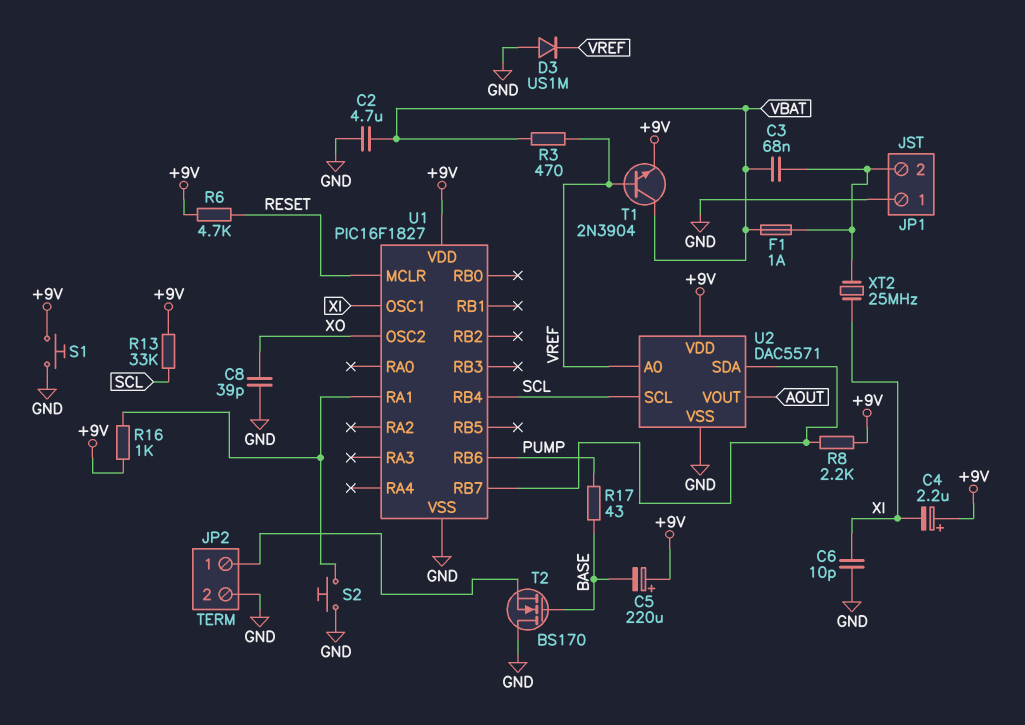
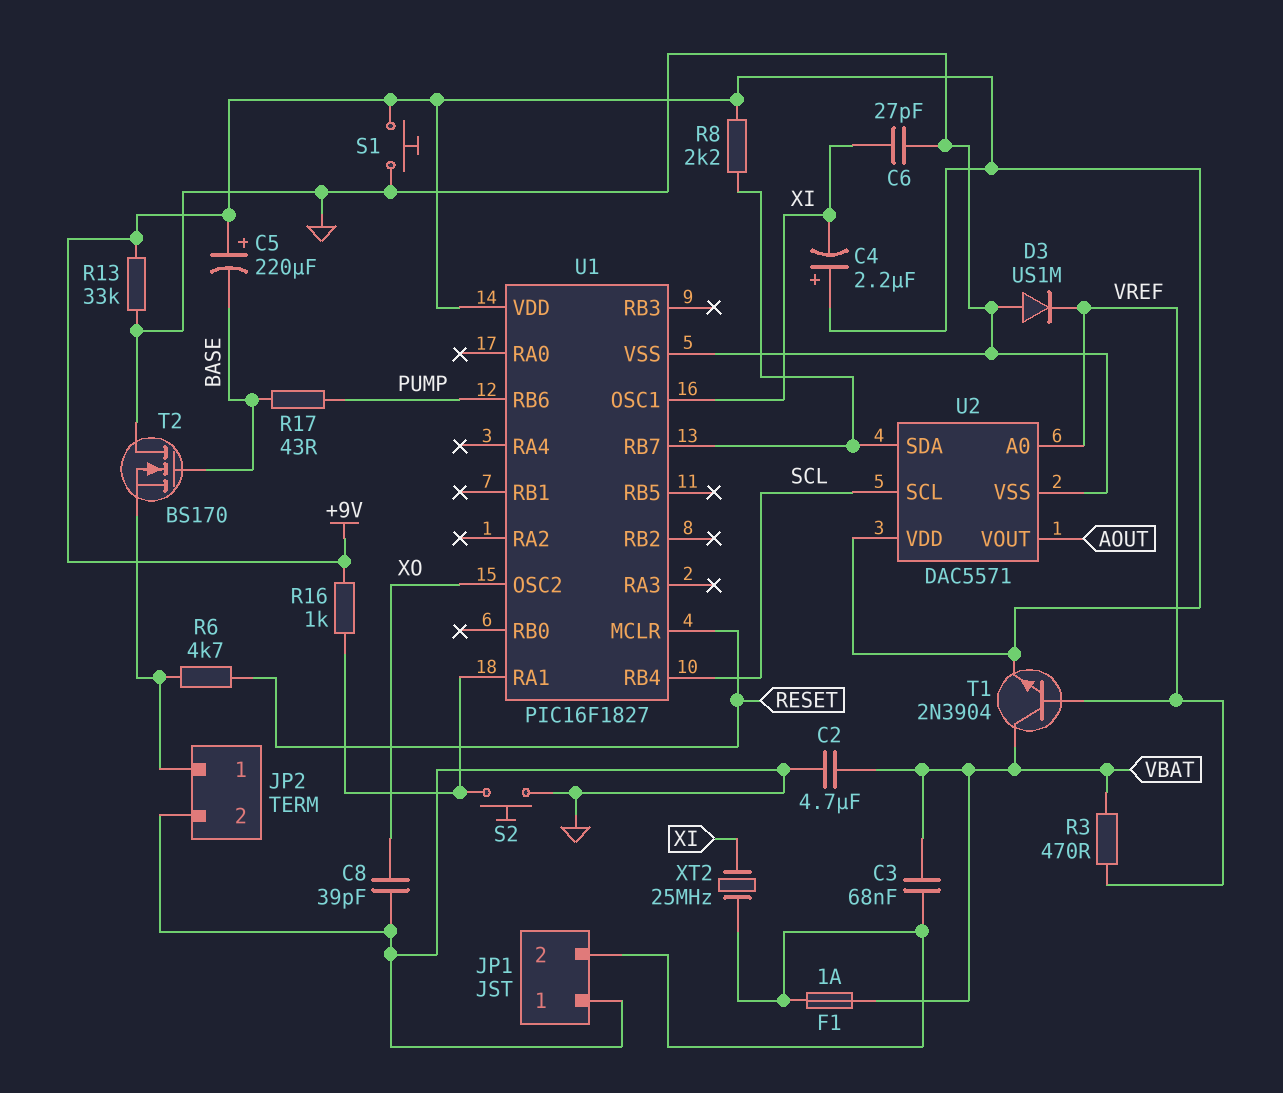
C6: 10pF (GND, XI) -> 27pF (GND, XI)
R6: 4.7k (+9V, RESET) -> 4.7k (JP2/1, RESET)
R13: 33k (+9V, SCL) -> 33k (+9V, GND)

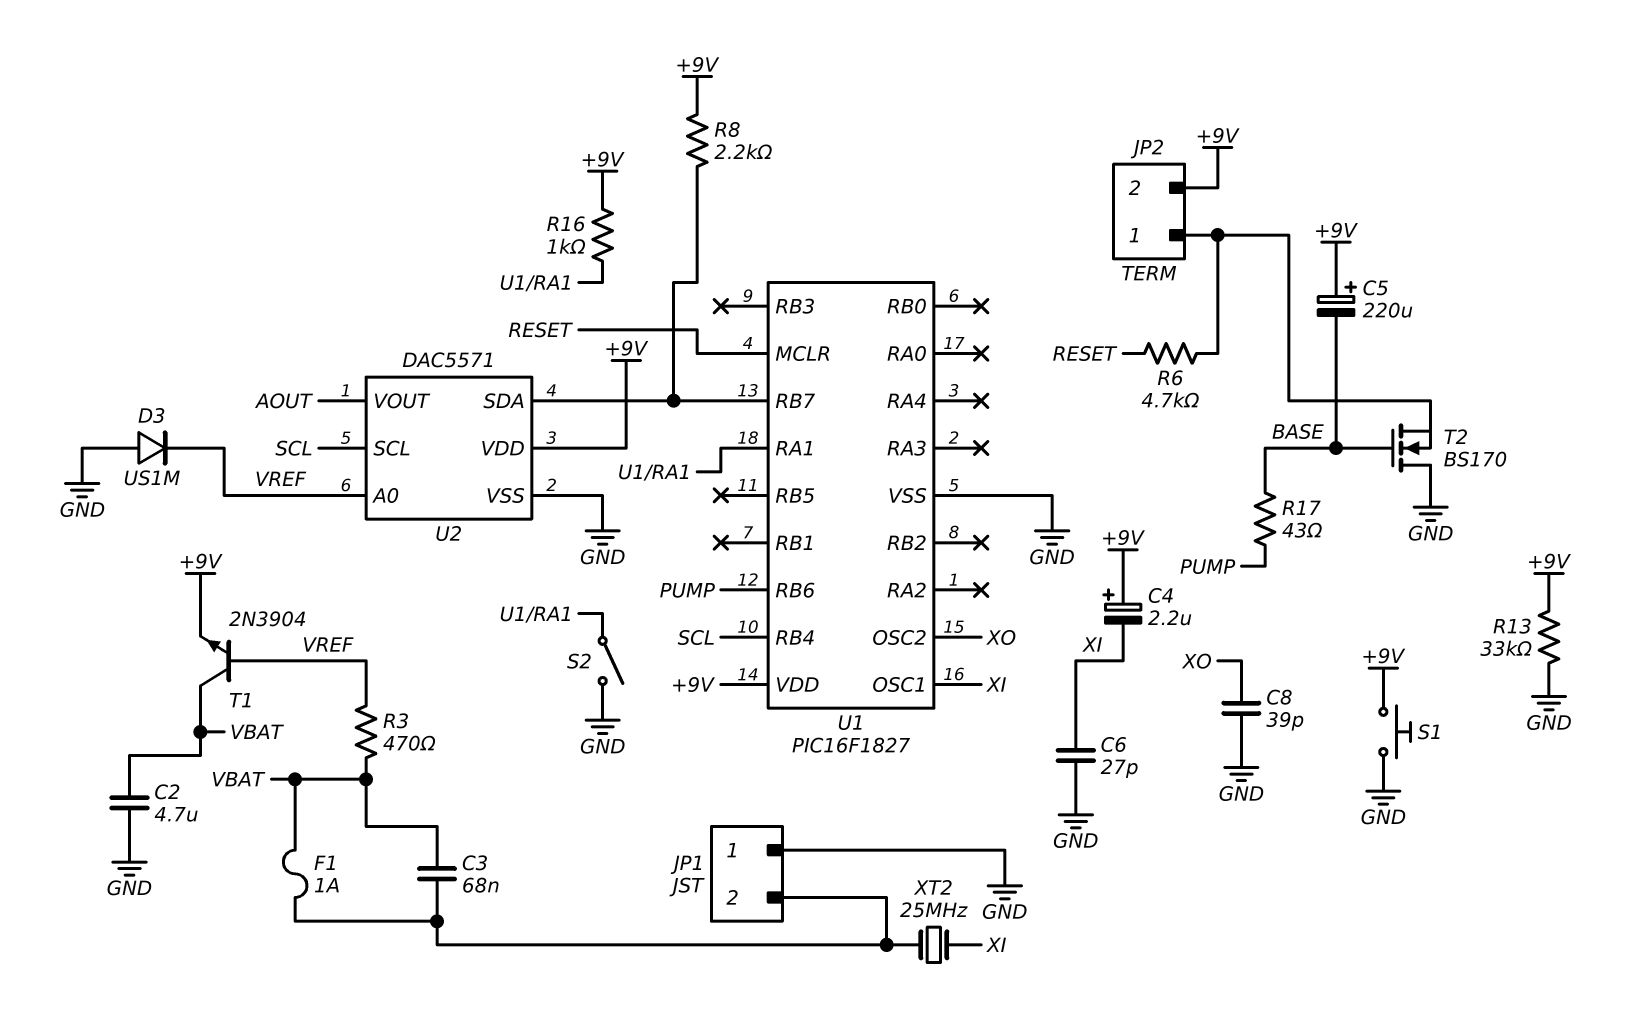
JP2 pin 2: GND -> +9V
S2: button (GND, U1/RA1) -> switch (GND, U1/RA1)

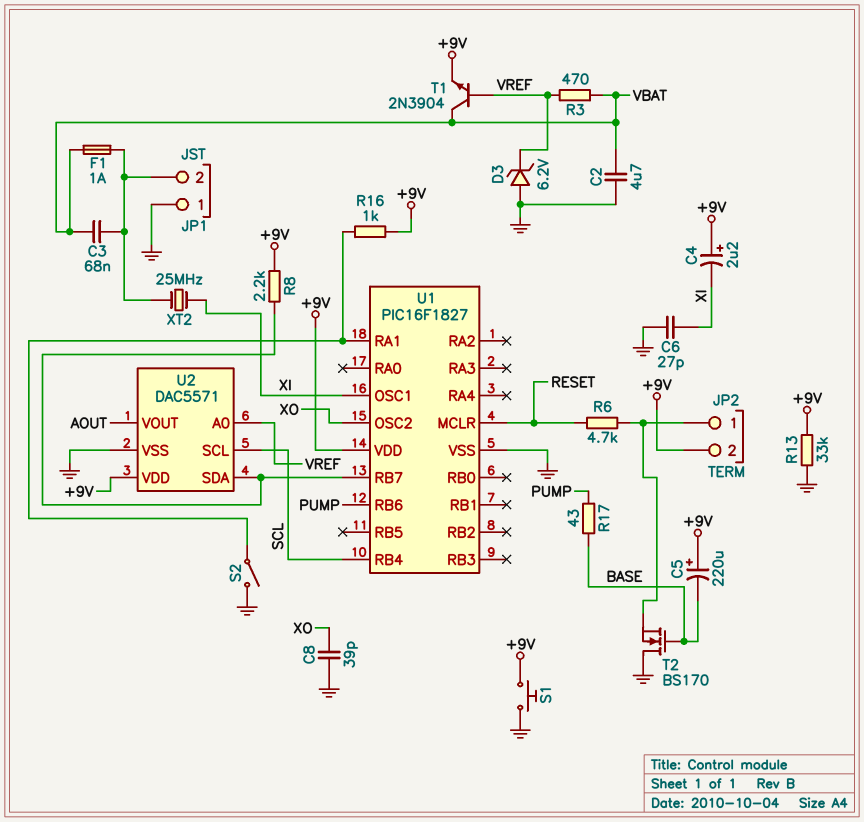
D3: diode US1M (A GND, K VREF) -> zener 6.2V (A GND, K VREF)

